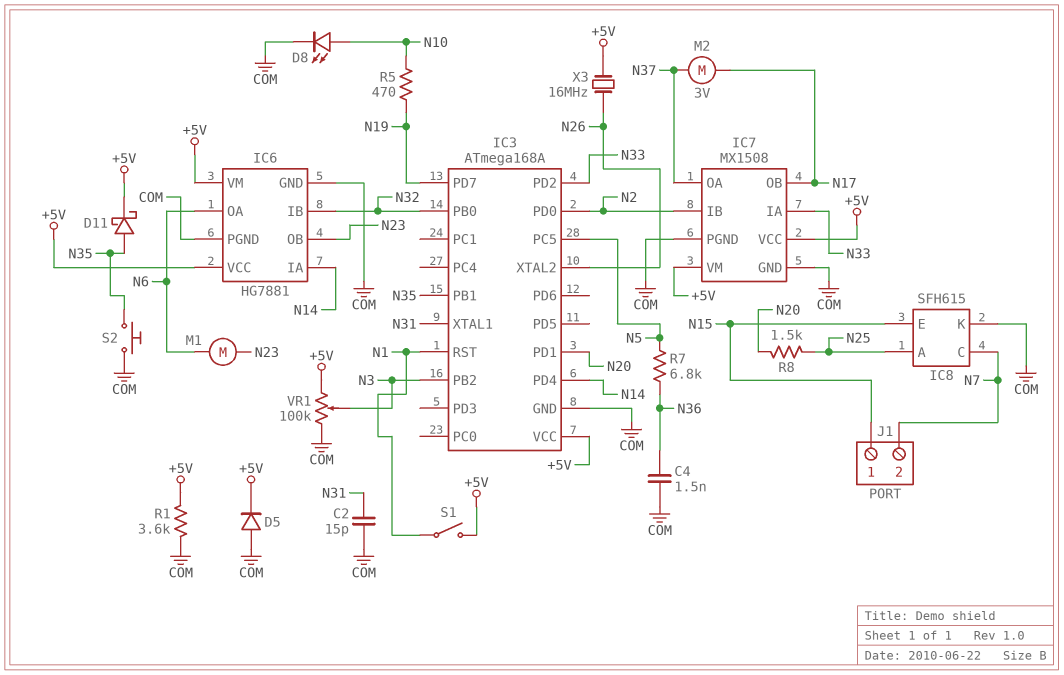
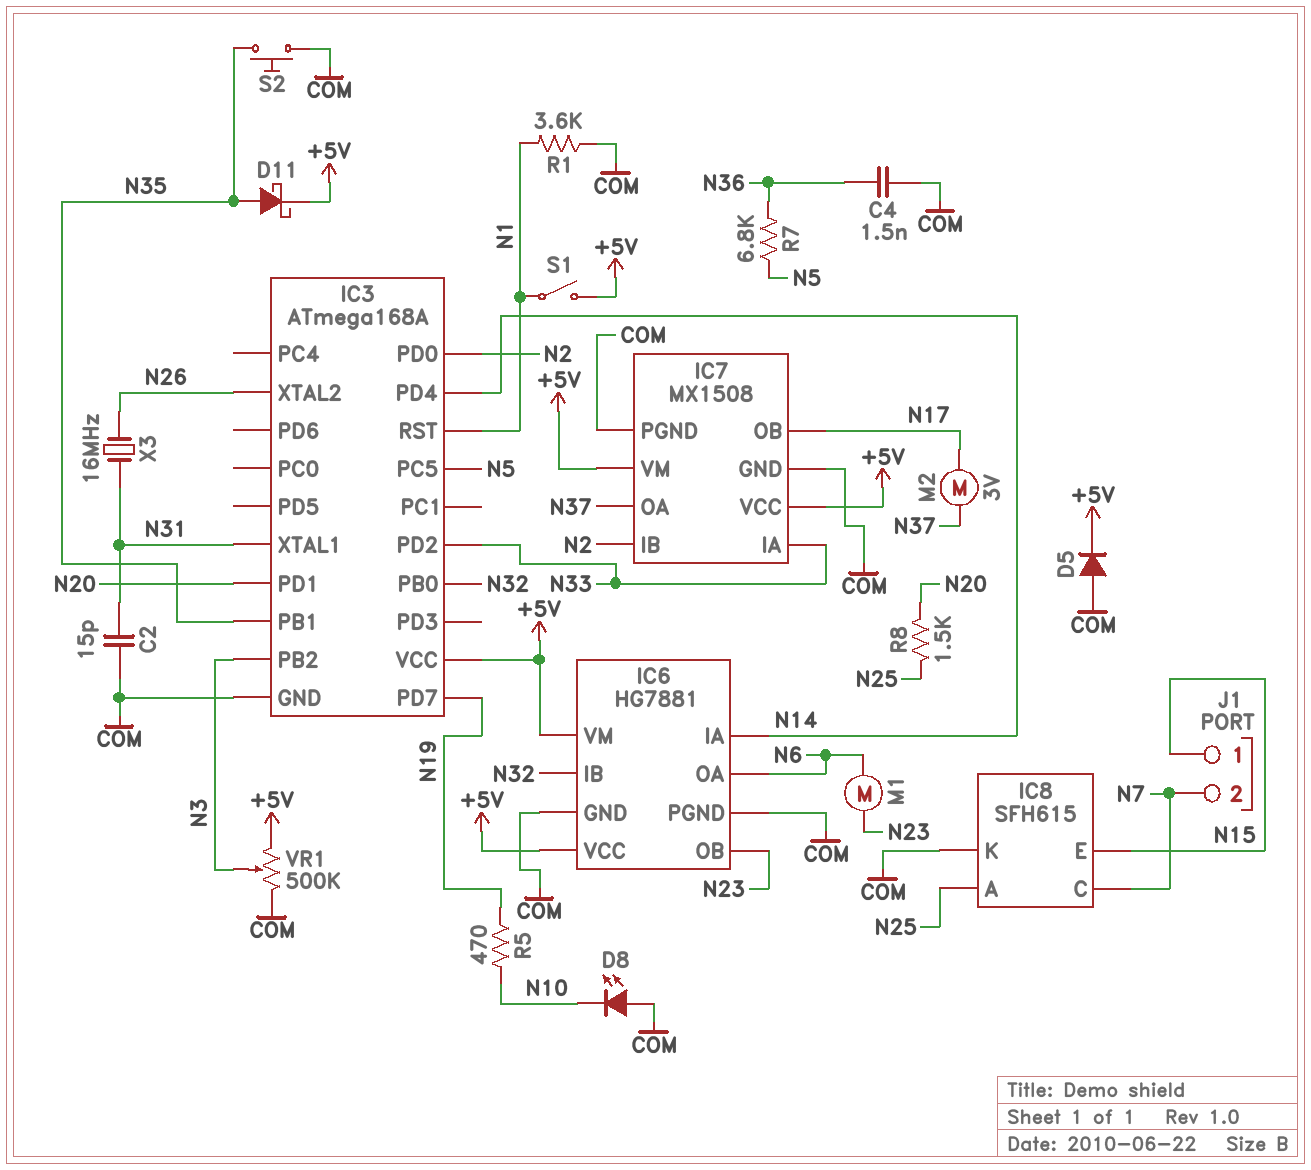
D8: LED (A N10, K COM) -> LED (A COM, K N10)
R1: 3.6k (+5V, COM) -> 3.6k (COM, N1)
VR1: 100k (+5V, COM, wiper N3) -> 500k (+5V, COM, wiper N3)
X3: 16MHz (+5V, N26) -> 16MHz (N26, N31)

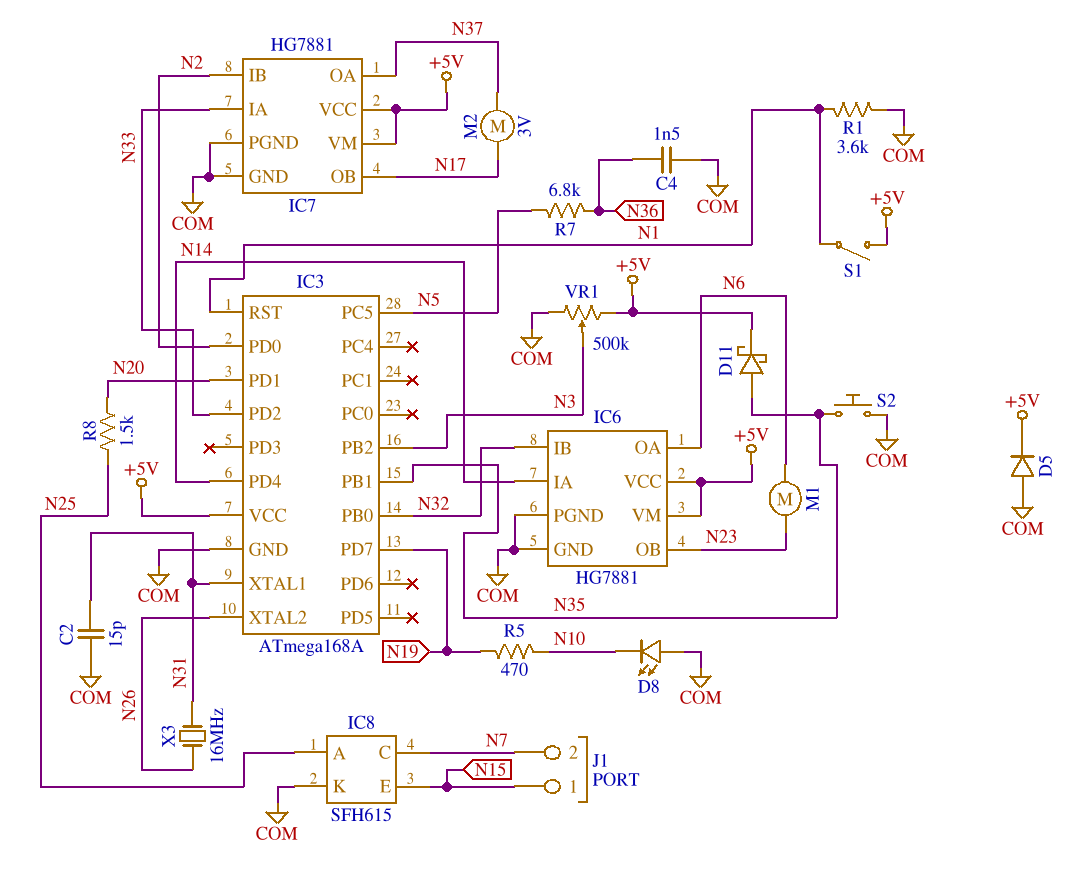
IC7: MX1508 -> HG7881

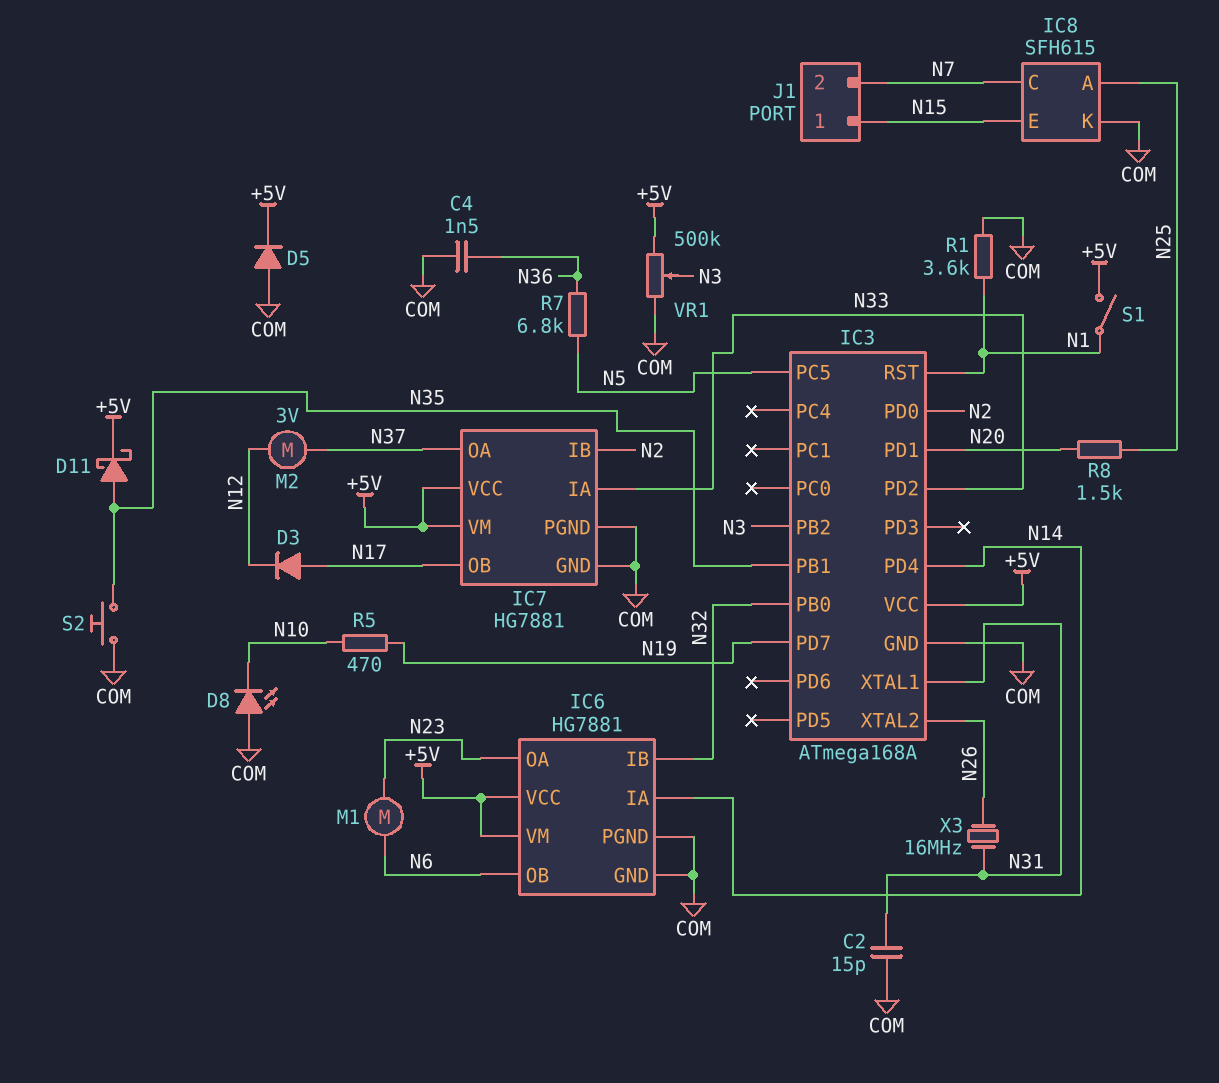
D3: none -> diode (A N17, K N12)
IC6 pin OA: N6 -> N23
IC6 pin OB: N23 -> N6
M2: motor 3V (N17, N37) -> motor 3V (N12, N37)

